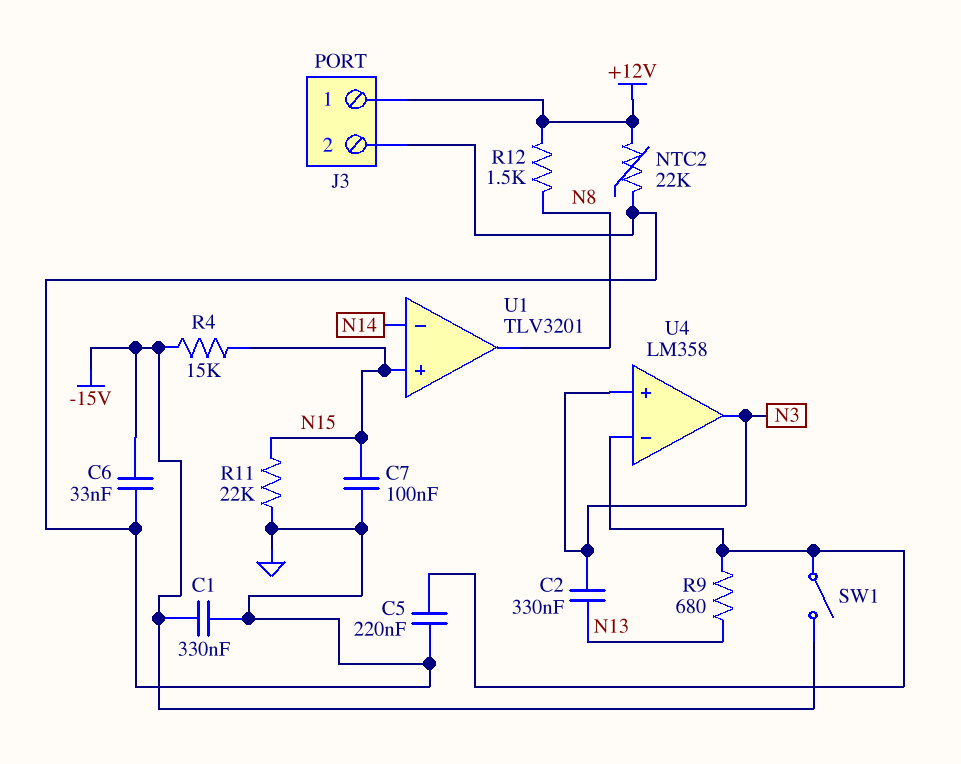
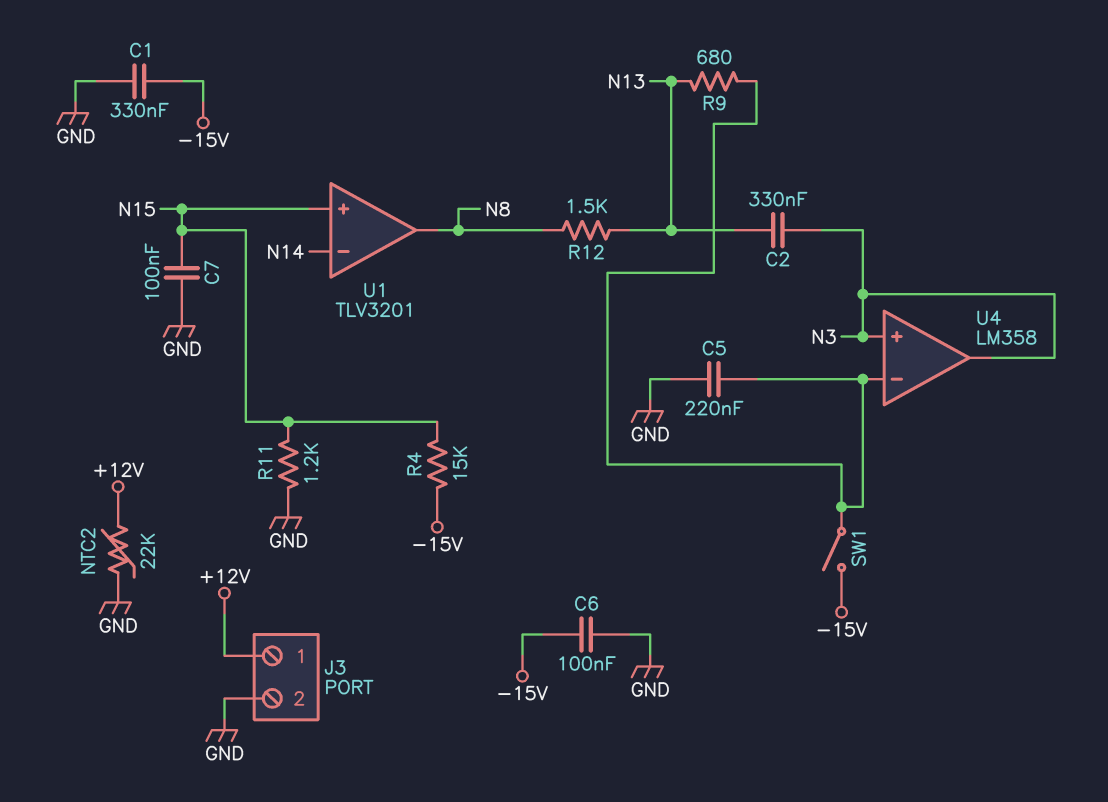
C6: 33nF (-15V, GND) -> 100nF (-15V, GND)
R11: 22k (GND, N15) -> 1.2k (GND, N15)
R12: 1.5k (+12V, N8) -> 1.5k (N8, N13)

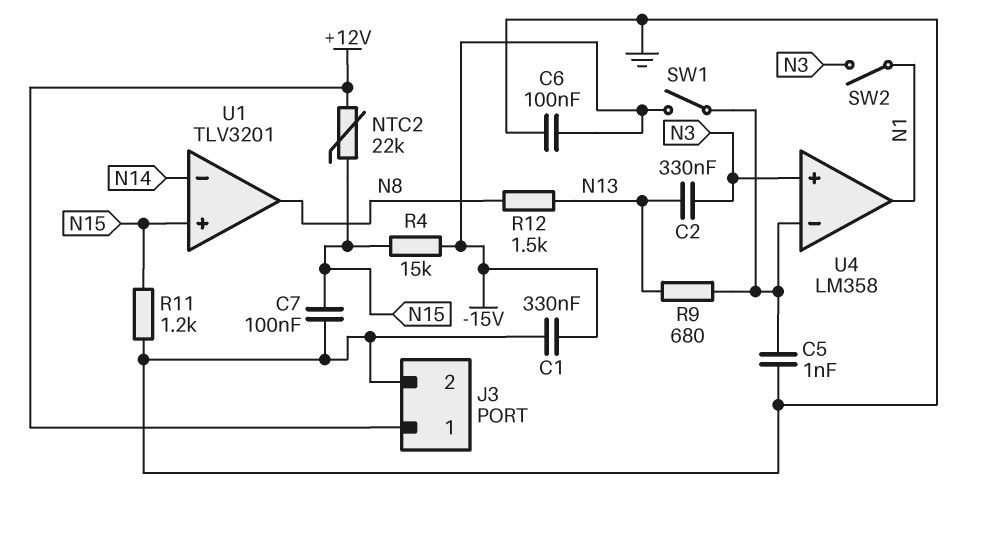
C5: 220nF (GND, U4/in-) -> 1nF (GND, U4/in-)
NTC2: 22k (+12V, GND) -> 22k (+12V, N15)
SW2: none -> switch (N1, N3)
U4 pin out: N3 -> N1

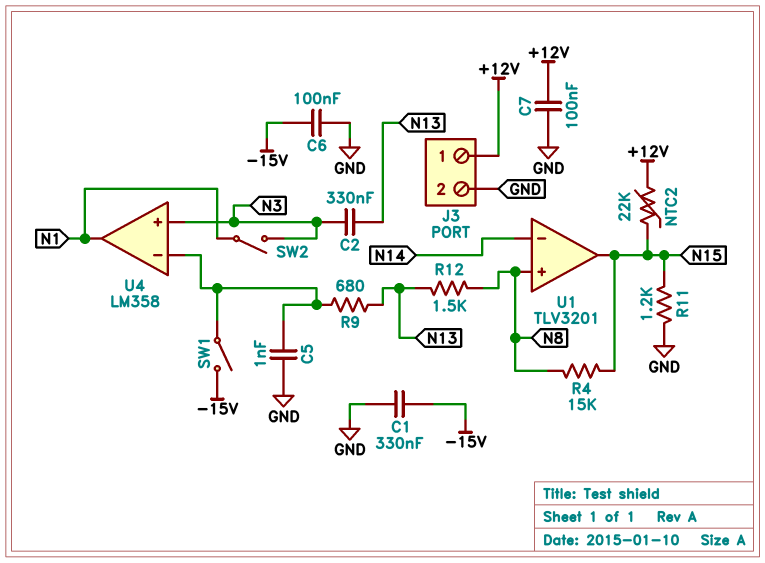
C7: 100nF (GND, N15) -> 100nF (+12V, GND)
R4: 15k (-15V, N15) -> 15k (N8, N15)
U1 pin in+: N15 -> N8
U1 pin out: N8 -> N15

